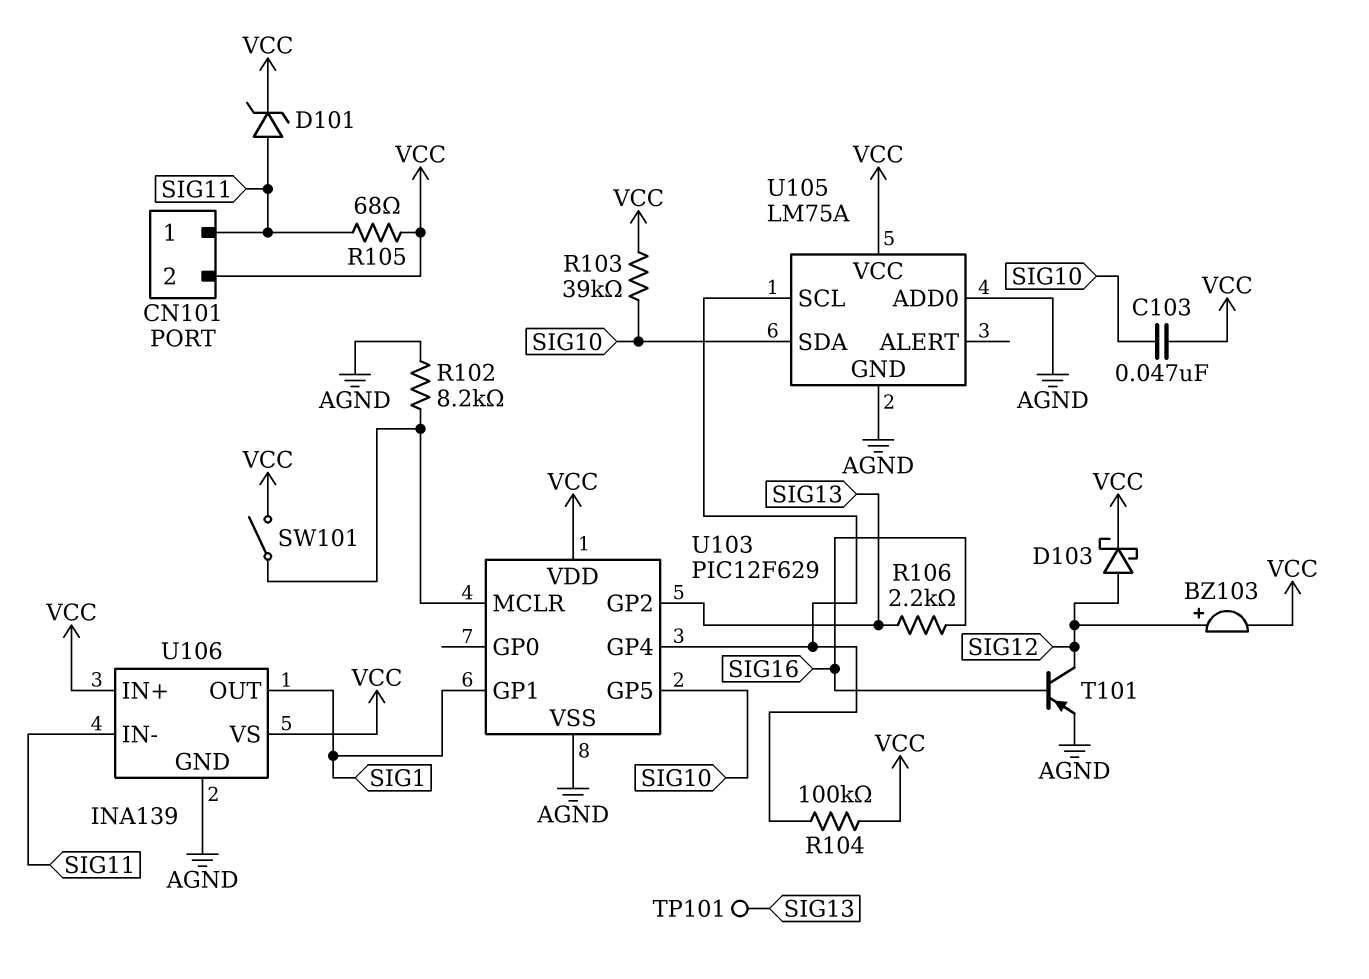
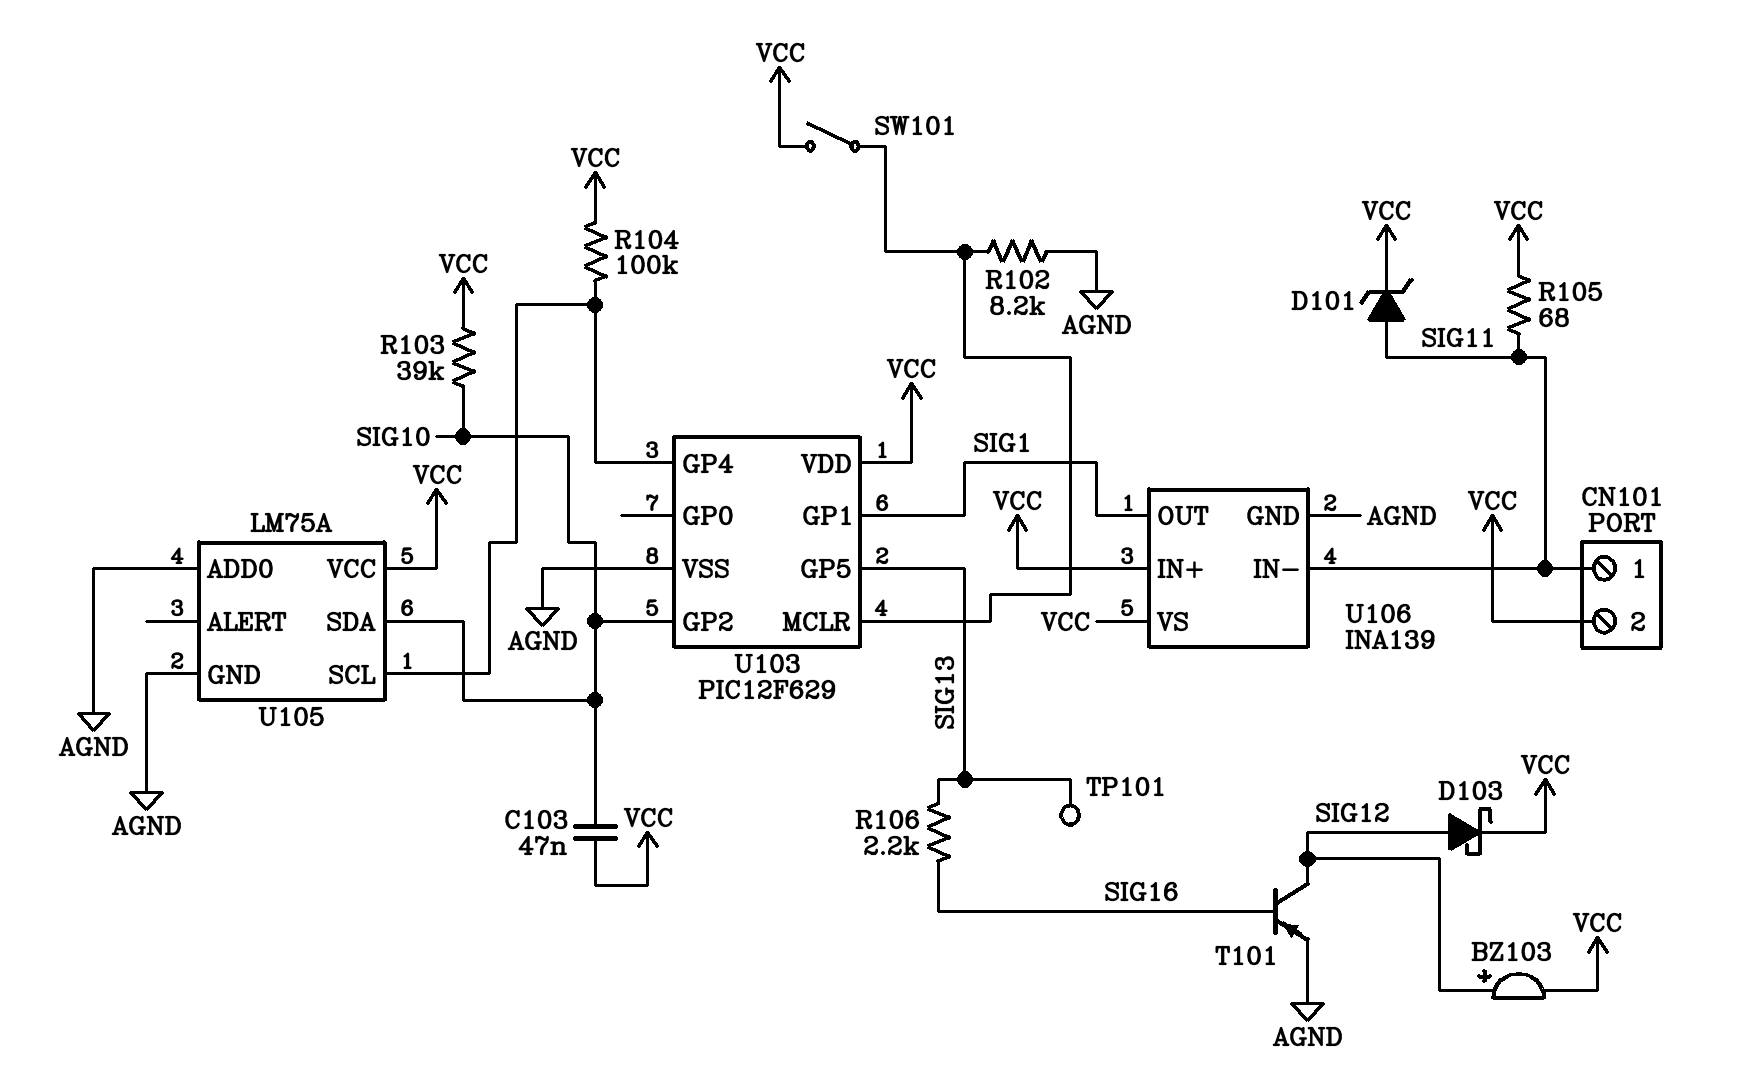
U103 pin GP2: SIG13 -> SIG10
U103 pin GP5: SIG10 -> SIG13

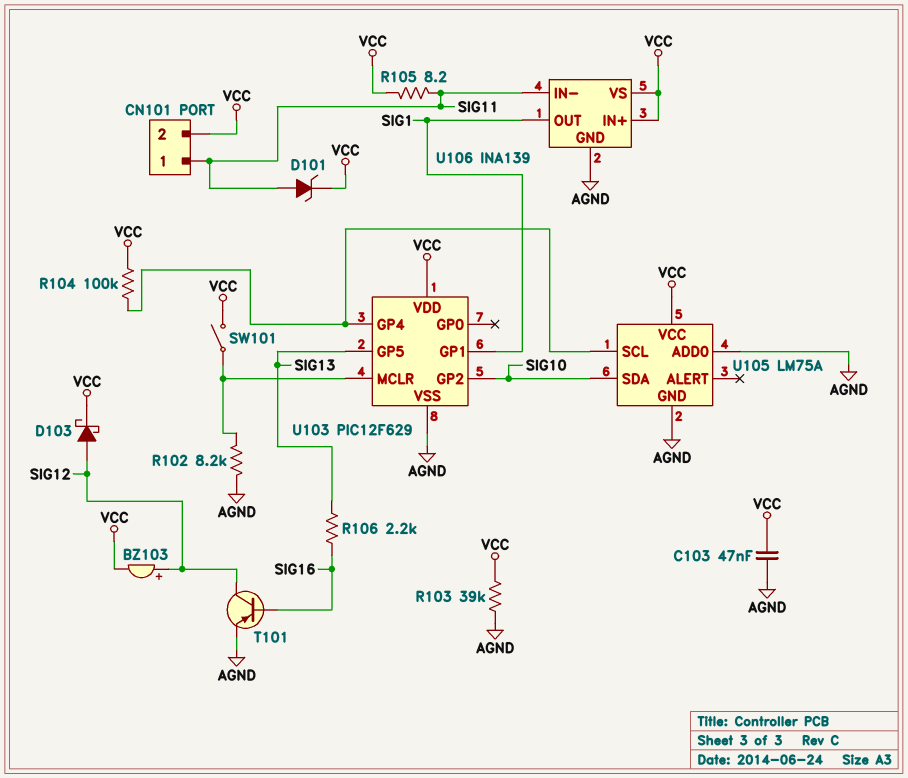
C103: 47nF (SIG10, VCC) -> 47nF (AGND, VCC)
R103: 39k (SIG10, VCC) -> 39k (AGND, VCC)
R105: 68 (SIG11, VCC) -> 8.2 (SIG11, VCC)
TP101: test point (SIG13) -> none

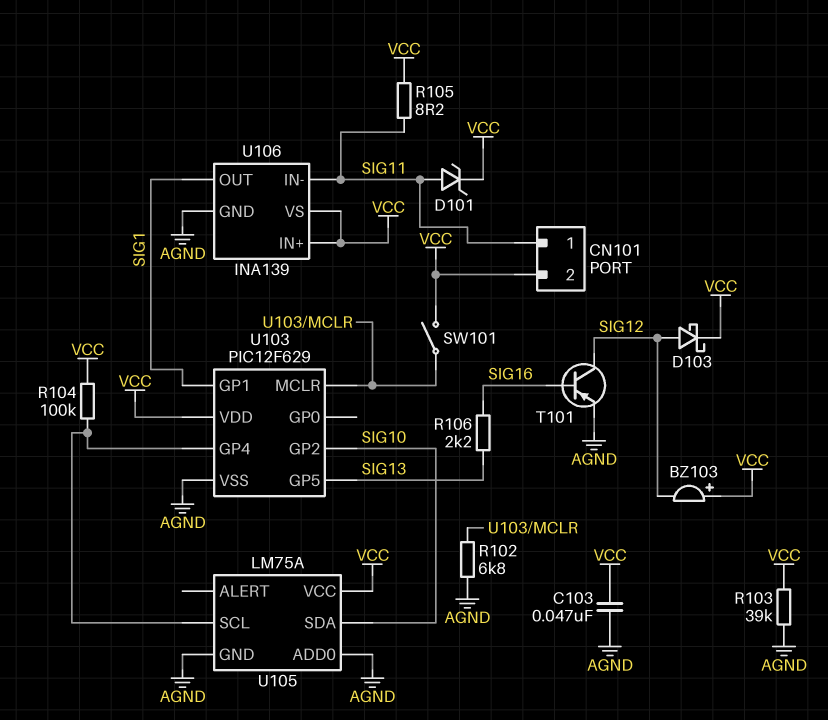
BZ103: buzzer (plus SIG12, minus VCC) -> buzzer (plus VCC, minus SIG12)
R102: 8.2k (AGND, U103/MCLR) -> 6.8k (AGND, U103/MCLR)

